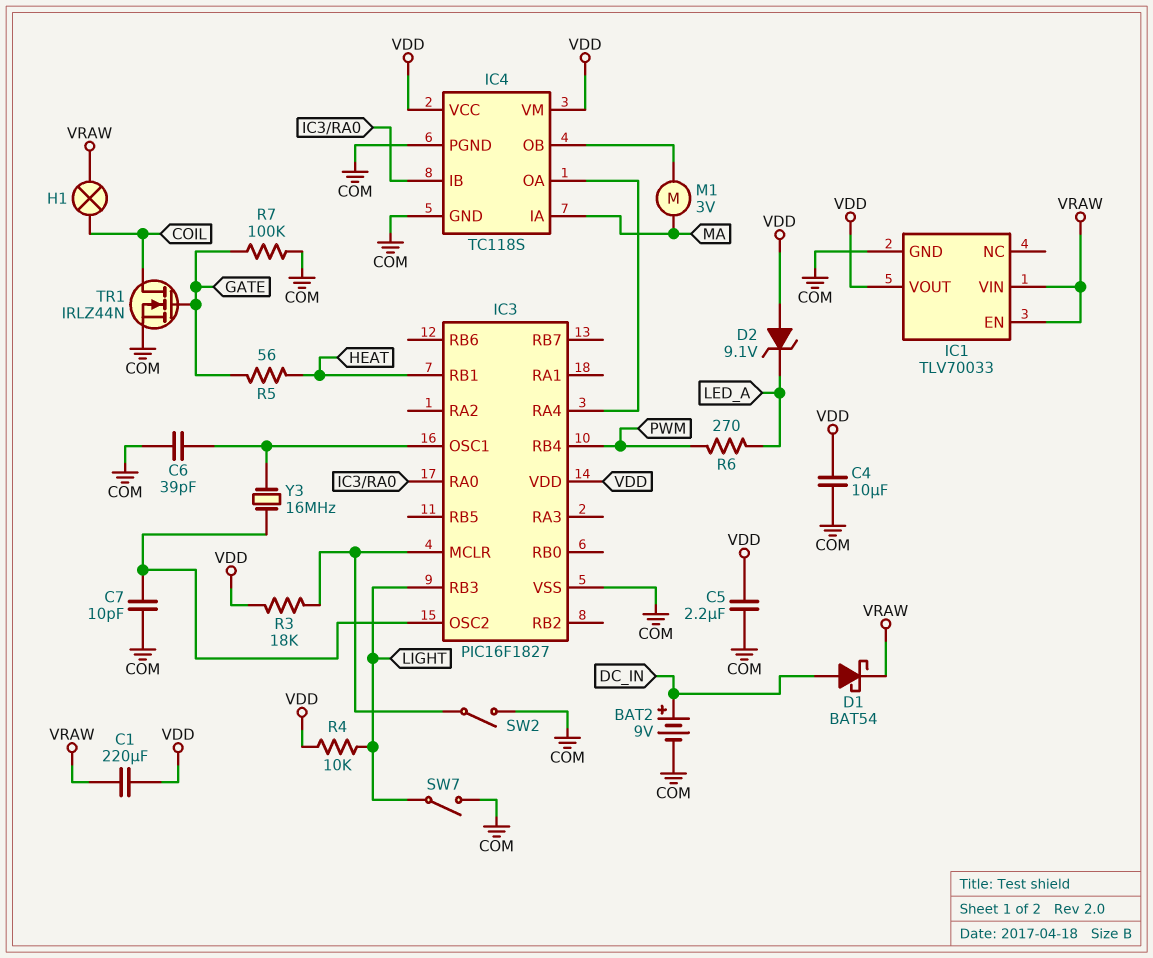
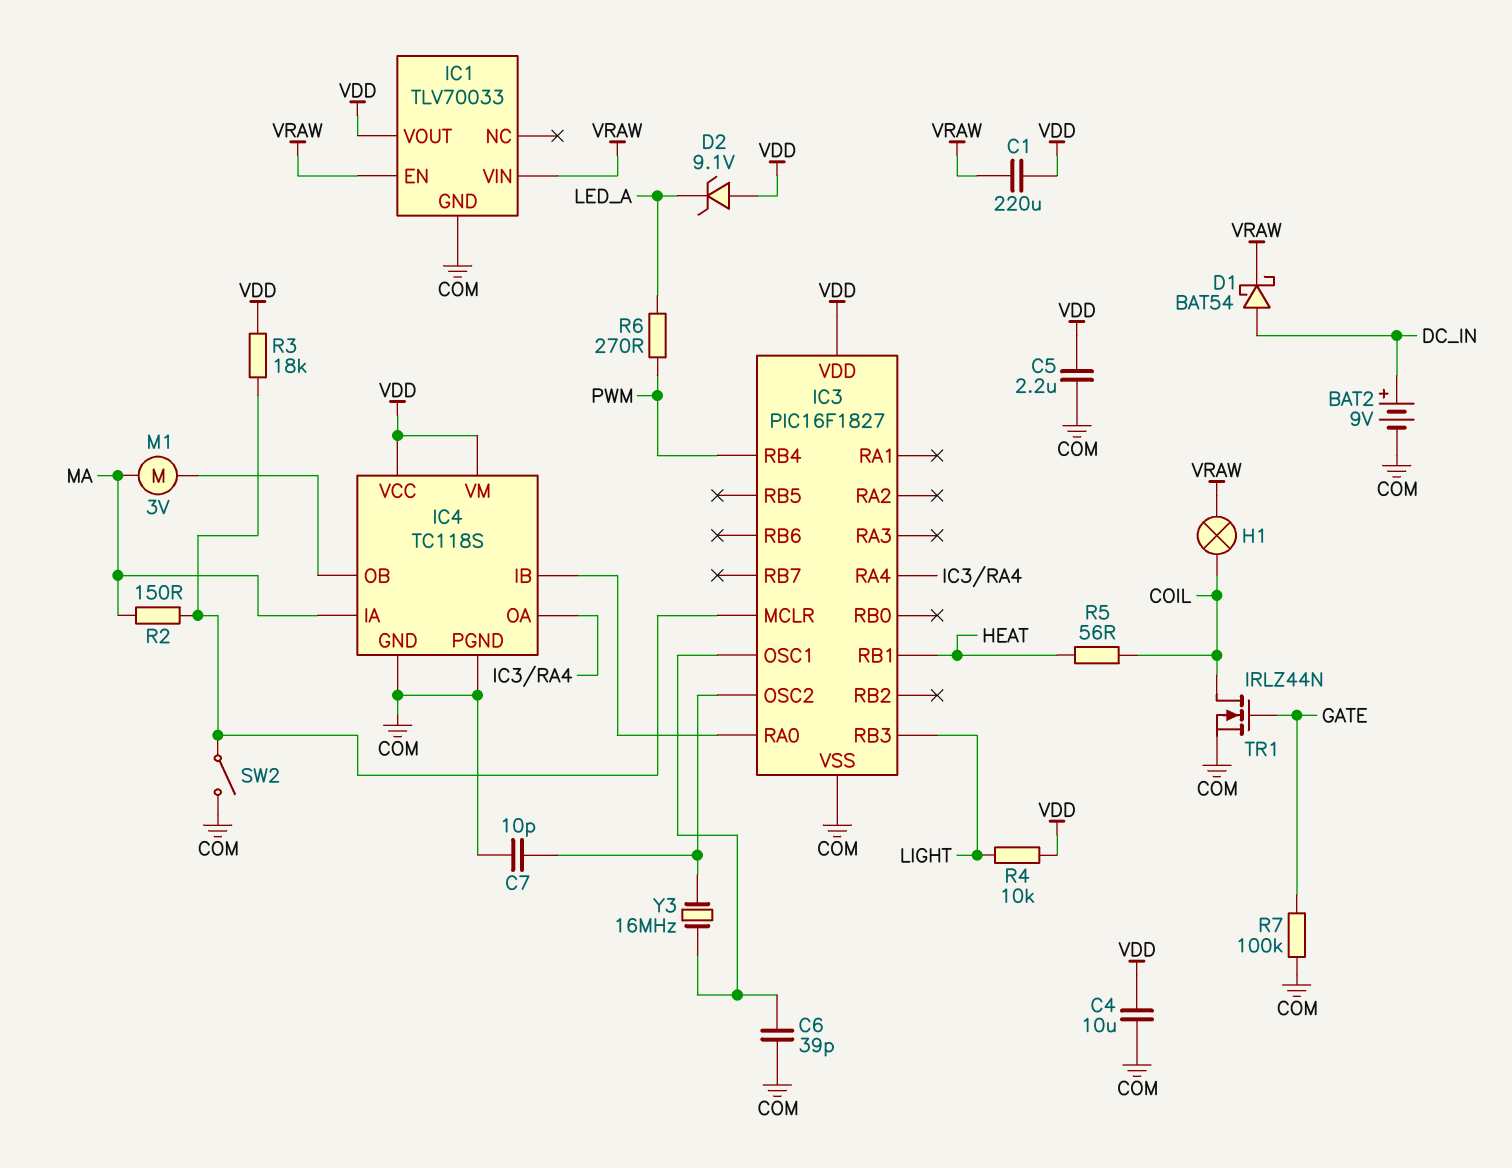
R2: none -> 150 (IC3/MCLR, MA)
R5: 56 (GATE, HEAT) -> 56 (COIL, HEAT)
SW7: switch (COM, LIGHT) -> none

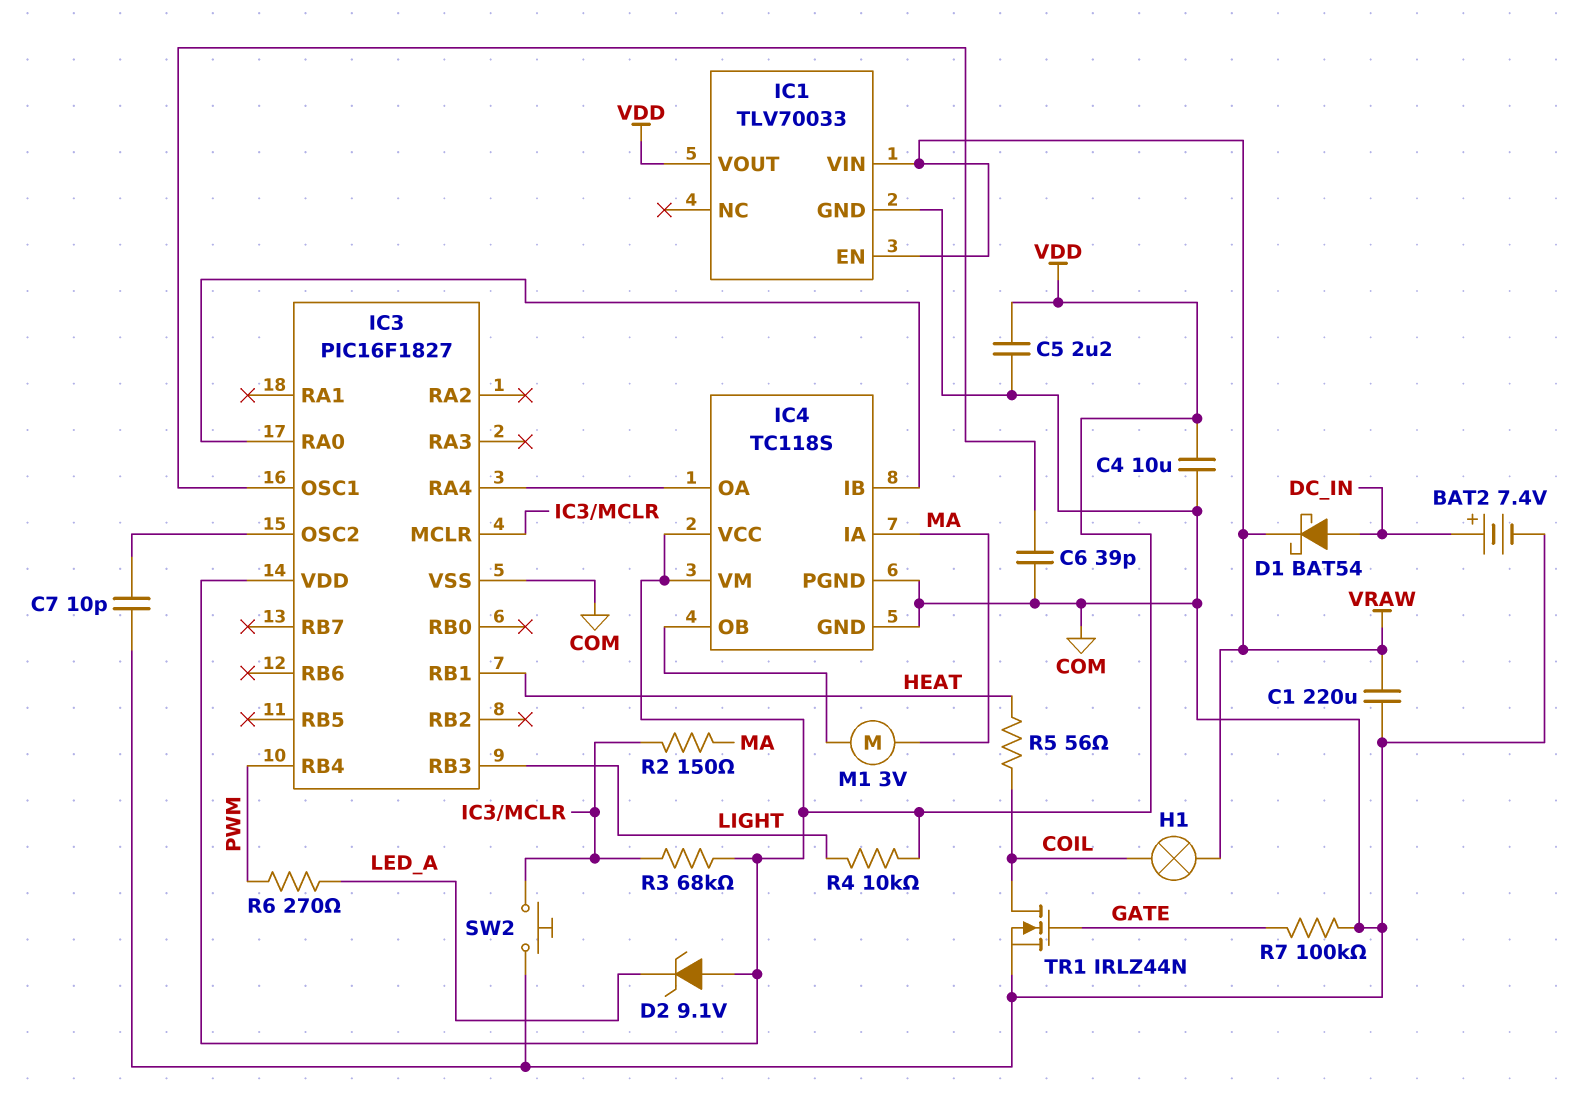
BAT2: 9V (plus DC_IN, minus COM) -> 7.4V (plus DC_IN, minus COM)
C1: 220uF (VDD, VRAW) -> 220uF (COM, VRAW)
R3: 18k (IC3/MCLR, VDD) -> 68k (IC3/MCLR, VDD)
SW2: switch (COM, IC3/MCLR) -> button (COM, IC3/MCLR)
Y3: 16MHz (IC3/OSC1, IC3/OSC2) -> none

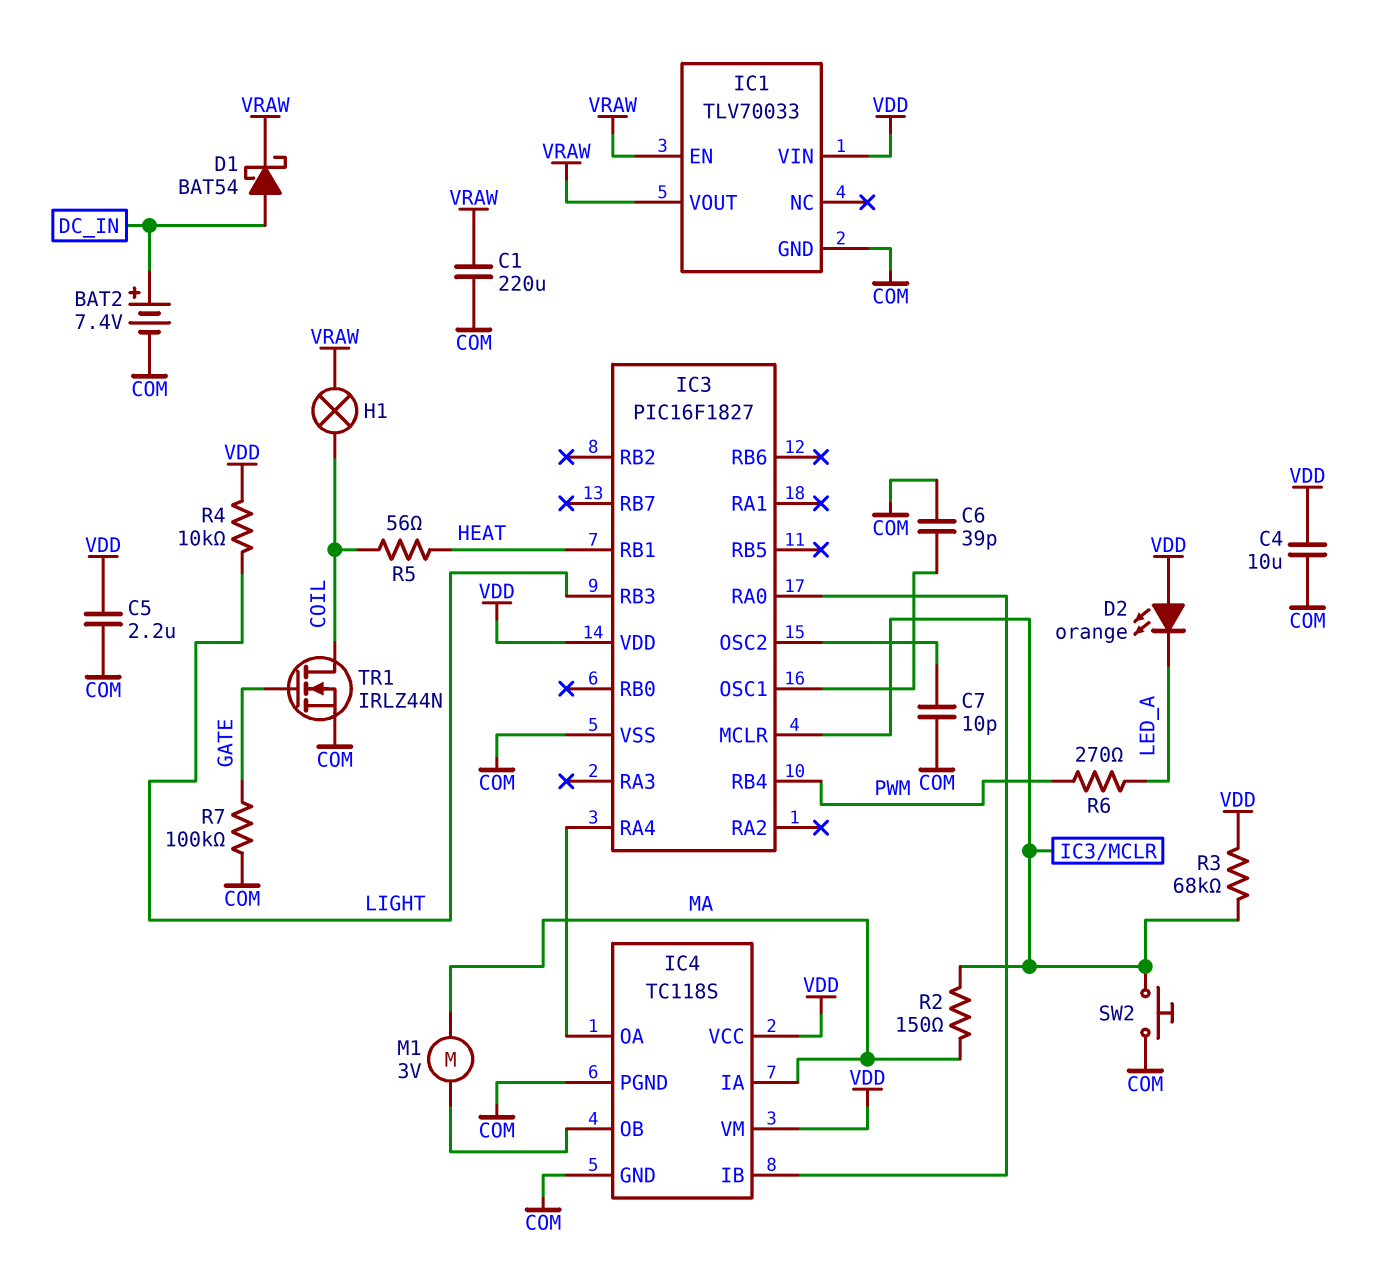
D2: zener 9.1V (A VDD, K LED_A) -> LED orange (A VDD, K LED_A)
IC1 pin VIN: VRAW -> VDD
IC1 pin VOUT: VDD -> VRAW

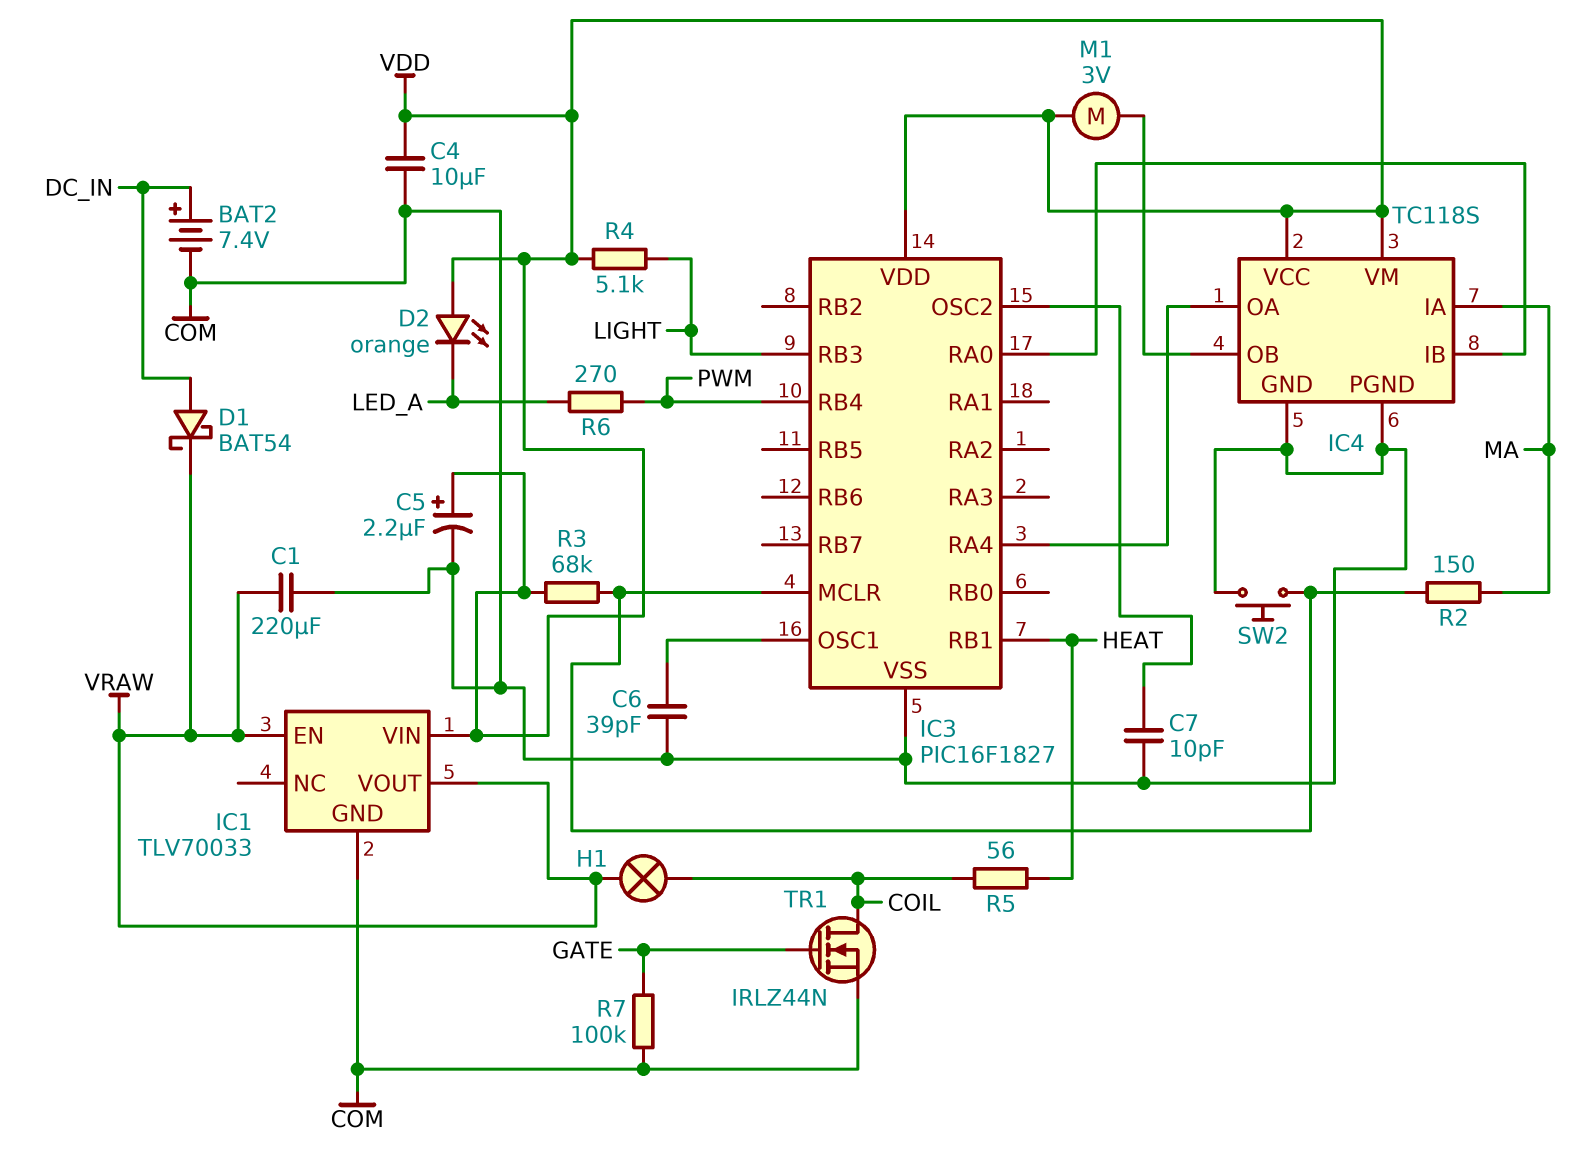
C5: 2.2uF (COM, VDD) -> 2.2uF (plus VDD, minus COM)
M1: motor 3V (IC4/OB, MA) -> motor 3V (IC4/OB, VDD)
R4: 10k (LIGHT, VDD) -> 5.1k (LIGHT, VDD)

